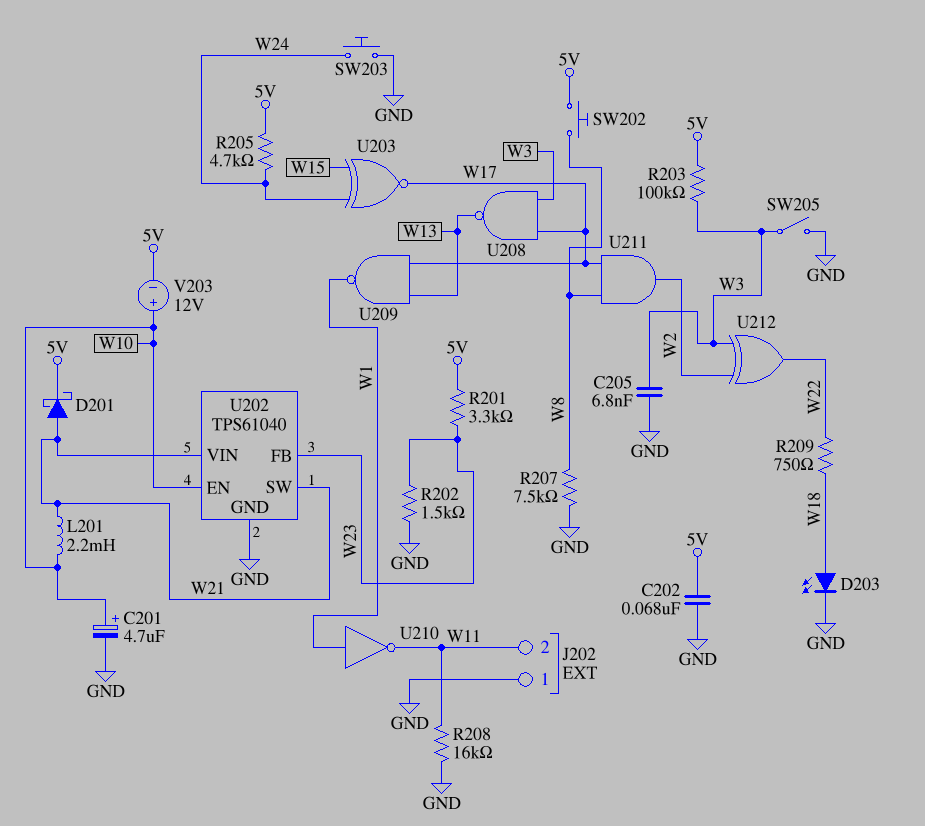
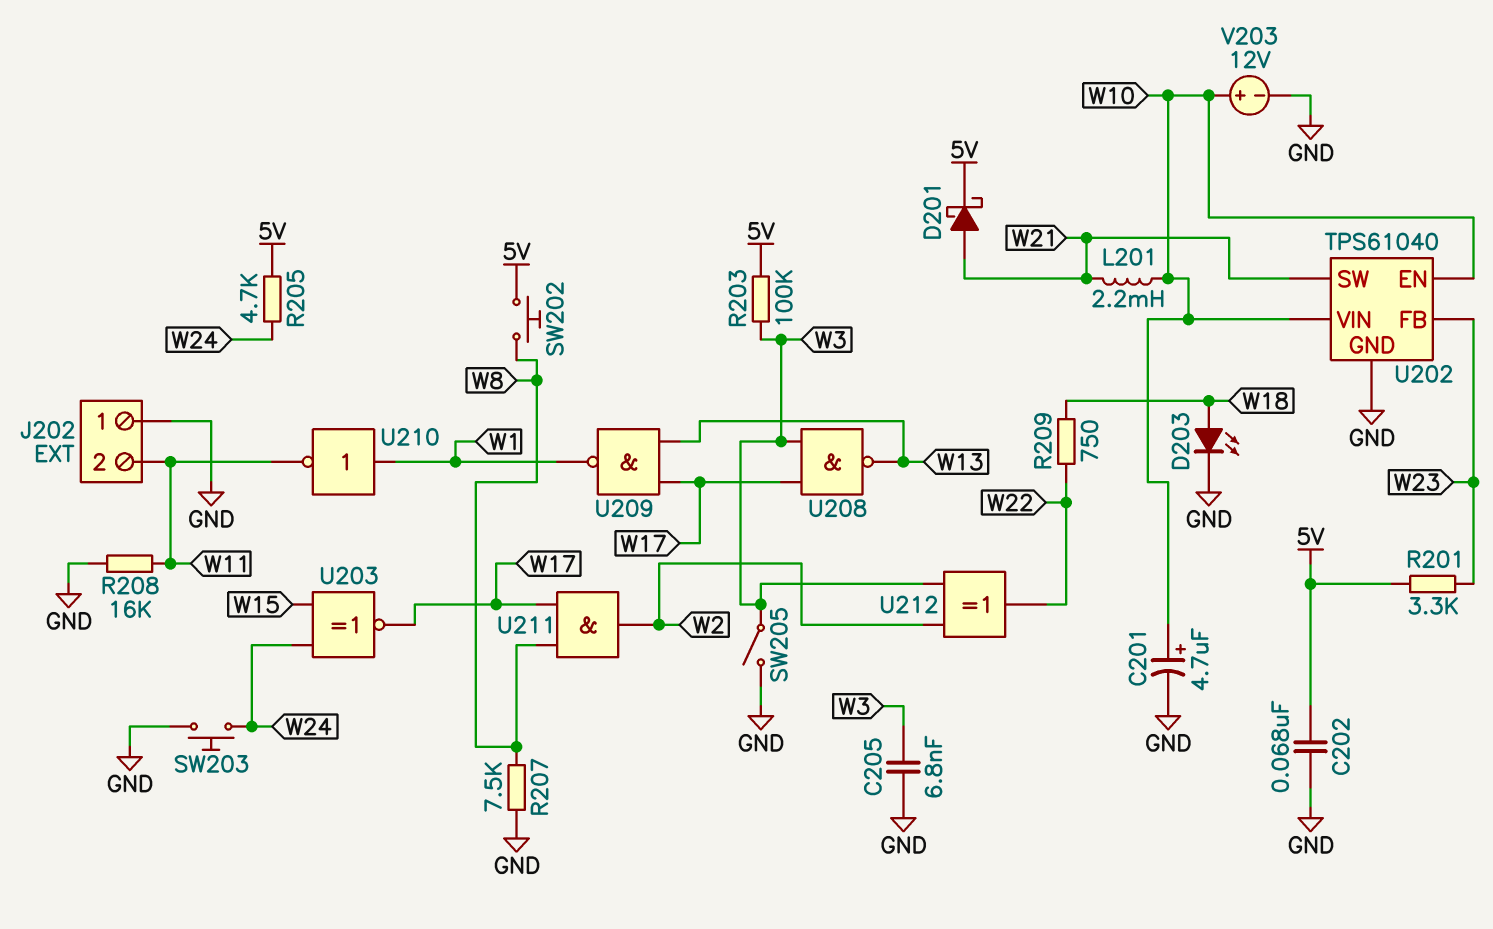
R202: 1.5k (GND, W23) -> none
U202 pin VIN: W21 -> W10
V203: 12V (plus W10, minus 5V) -> 12V (plus W10, minus GND)

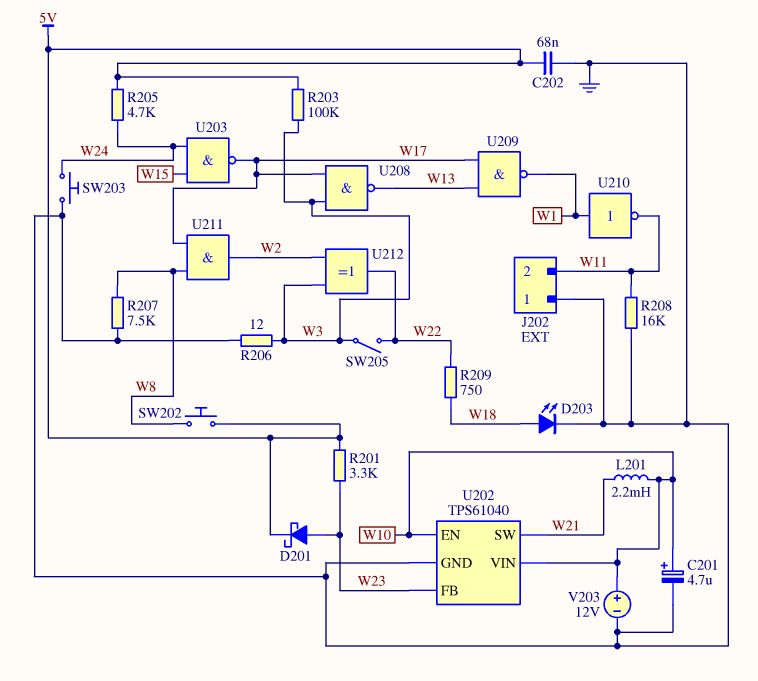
C205: 6.8nF (GND, W3) -> none
D201: schottky (A W21, K 5V) -> schottky (A W23, K 5V)
R206: none -> 12 (GND, W3)
SW205: switch (GND, W3) -> switch (W3, W22)
U203: XNOR (in W15, in W24, out W17) -> NAND (in W15, in W24, out W17)

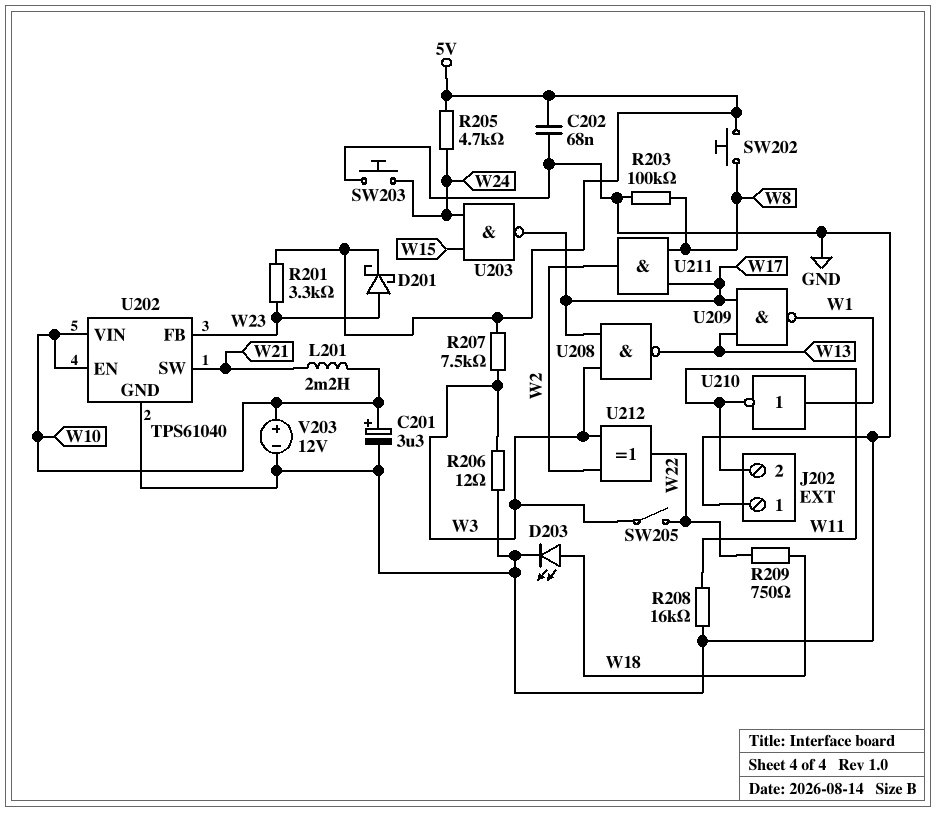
C201: 4.7uF (plus W10, minus GND) -> 3.3uF (plus W10, minus GND)
R203: 100k (5V, W3) -> 100k (GND, W8)
R207: 7.5k (GND, W8) -> 7.5k (5V, W3)

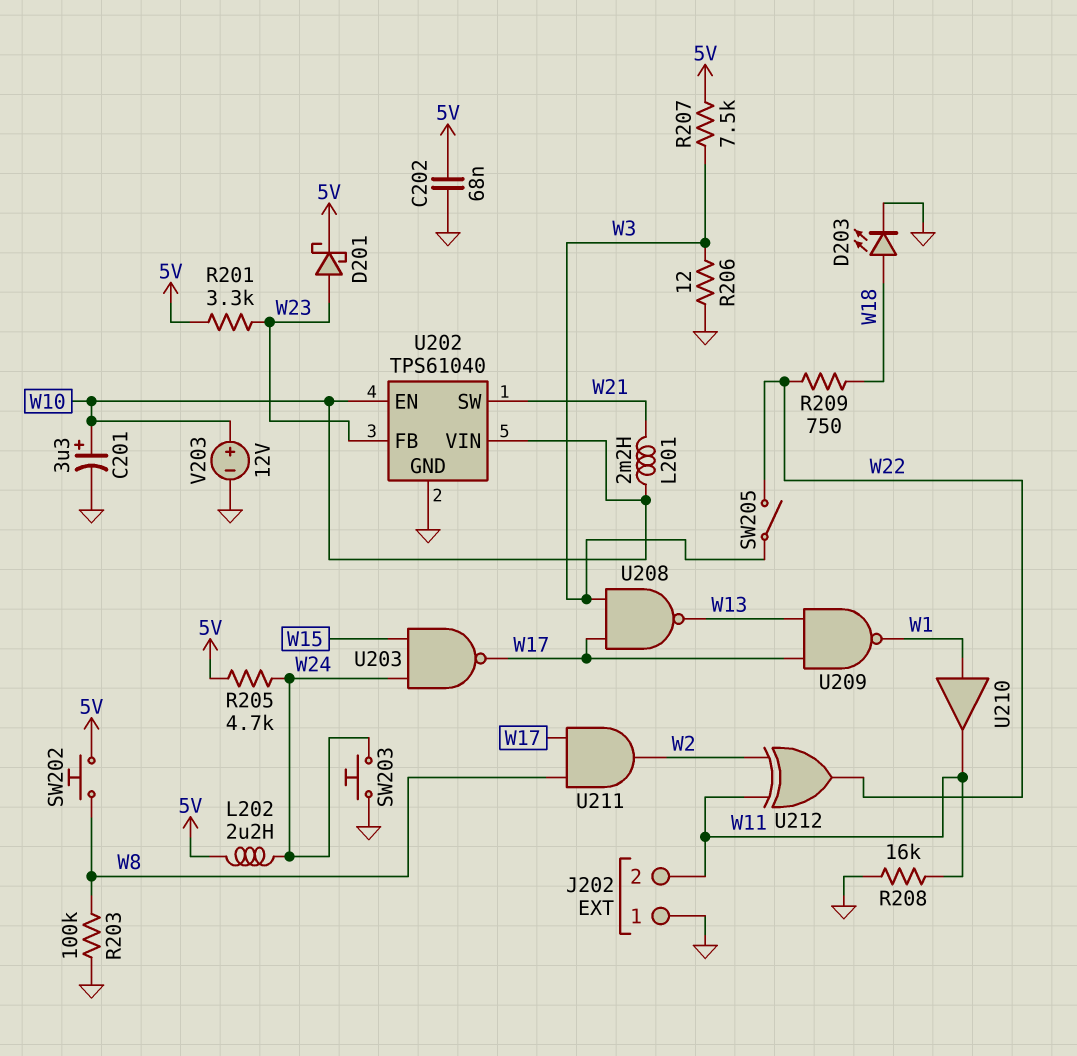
L202: none -> 2.2uH (5V, W24)
U210: NOT (in W1, out W11) -> buffer (in W1, out W11)
U212: XOR (in W2, in W3, out W22) -> XOR (in W2, in W11, out W22)

